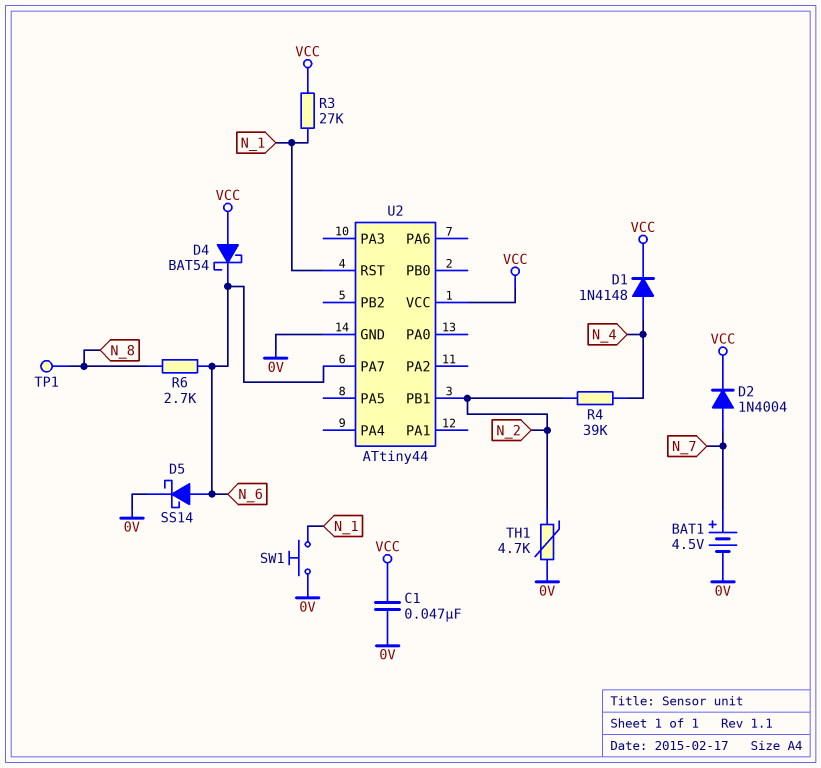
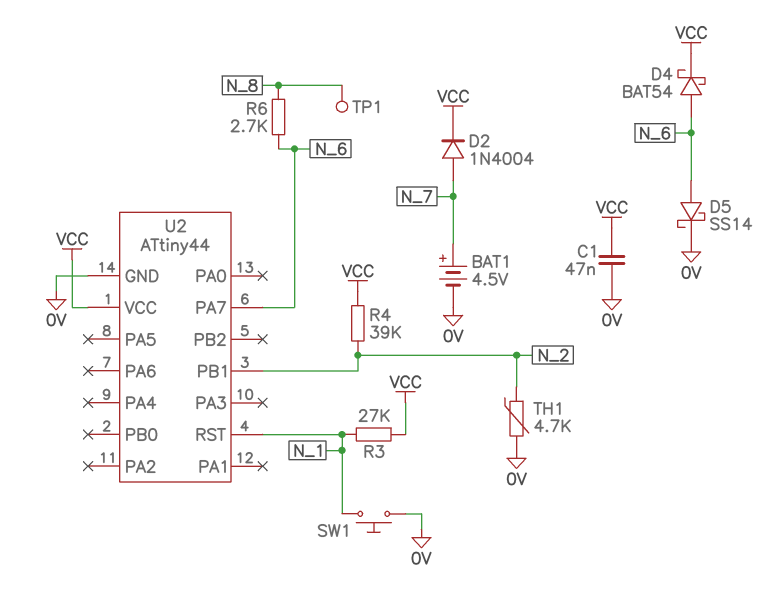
D1: diode 1N4148 (A N_4, K VCC) -> none
D4: schottky BAT54 (A VCC, K N_6) -> schottky BAT54 (A N_6, K VCC)
R4: 39k (N_2, N_4) -> 39k (N_2, VCC)

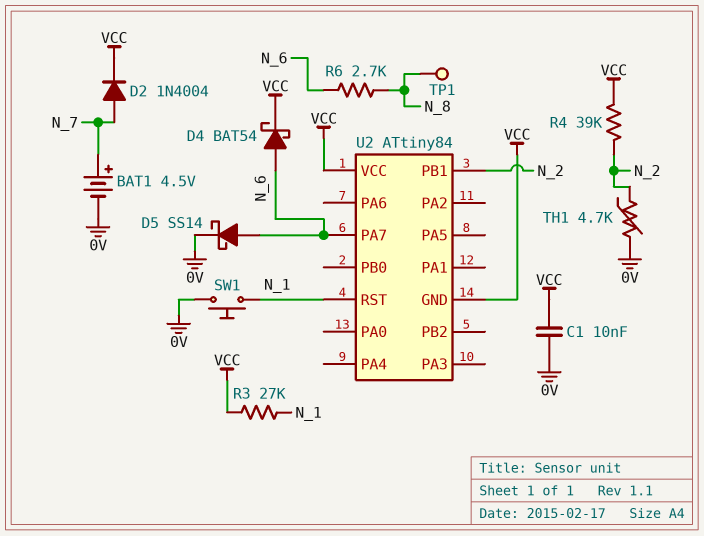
C1: 47nF (0V, VCC) -> 10nF (0V, VCC)
U2: ATtiny44 -> ATtiny84
U2 pin GND: 0V -> VCC

